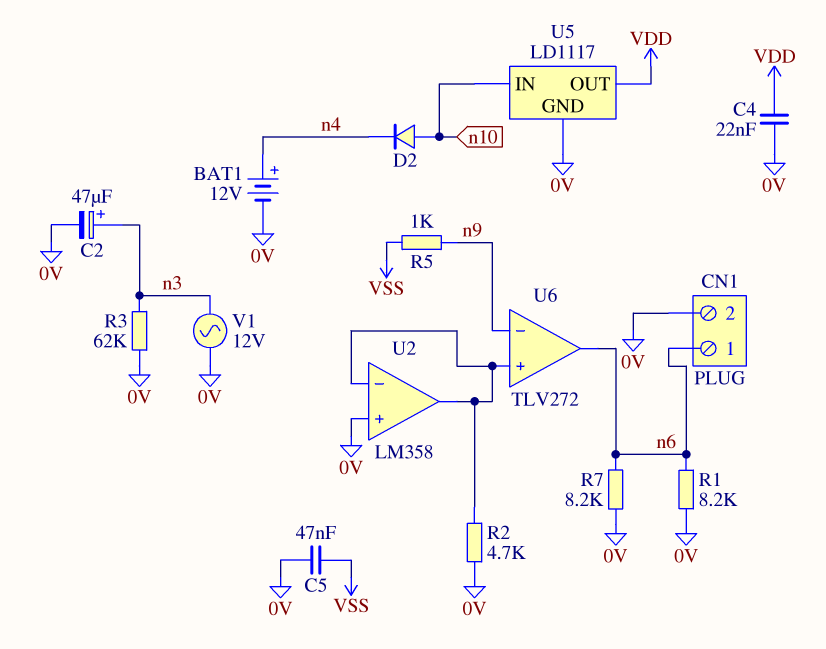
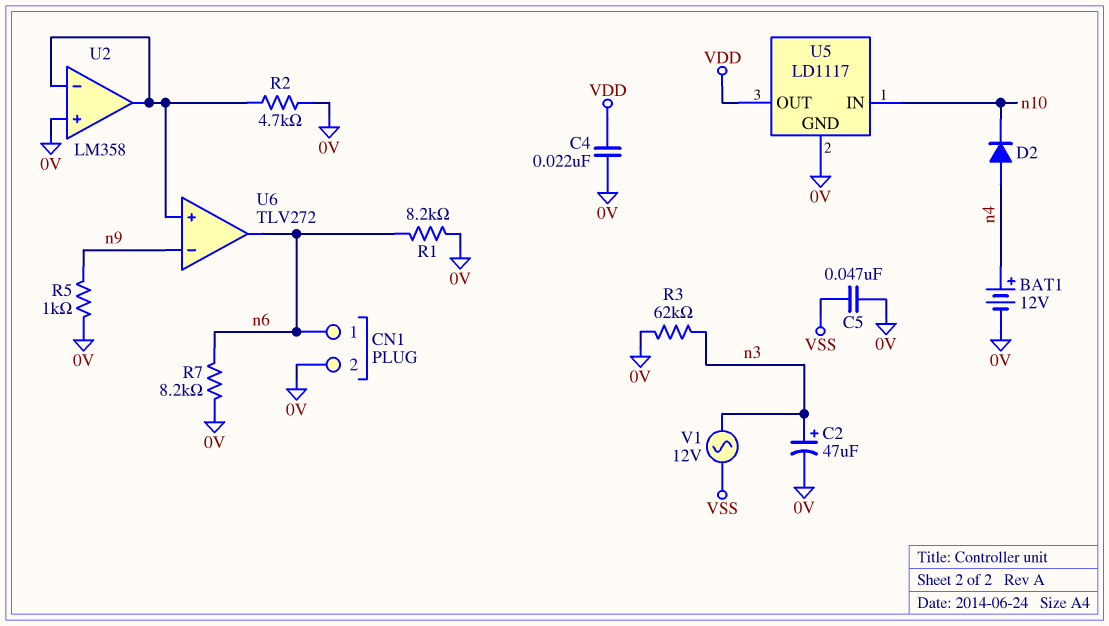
D2: diode (A n10, K n4) -> diode (A n4, K n10)
R5: 1k (VSS, n9) -> 1k (0V, n9)
V1: AC 12V (0V, n3) -> AC 12V (VSS, n3)

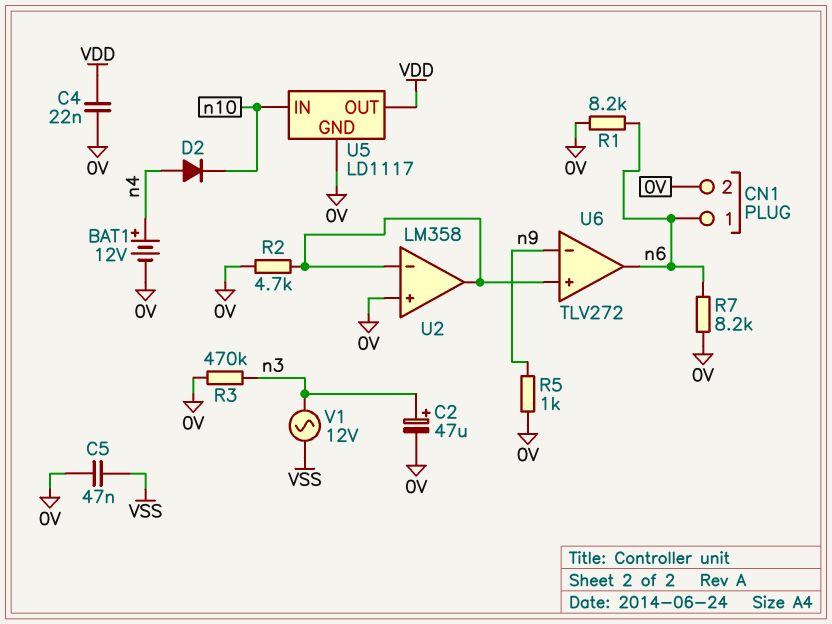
R3: 62k (0V, n3) -> 470k (0V, n3)

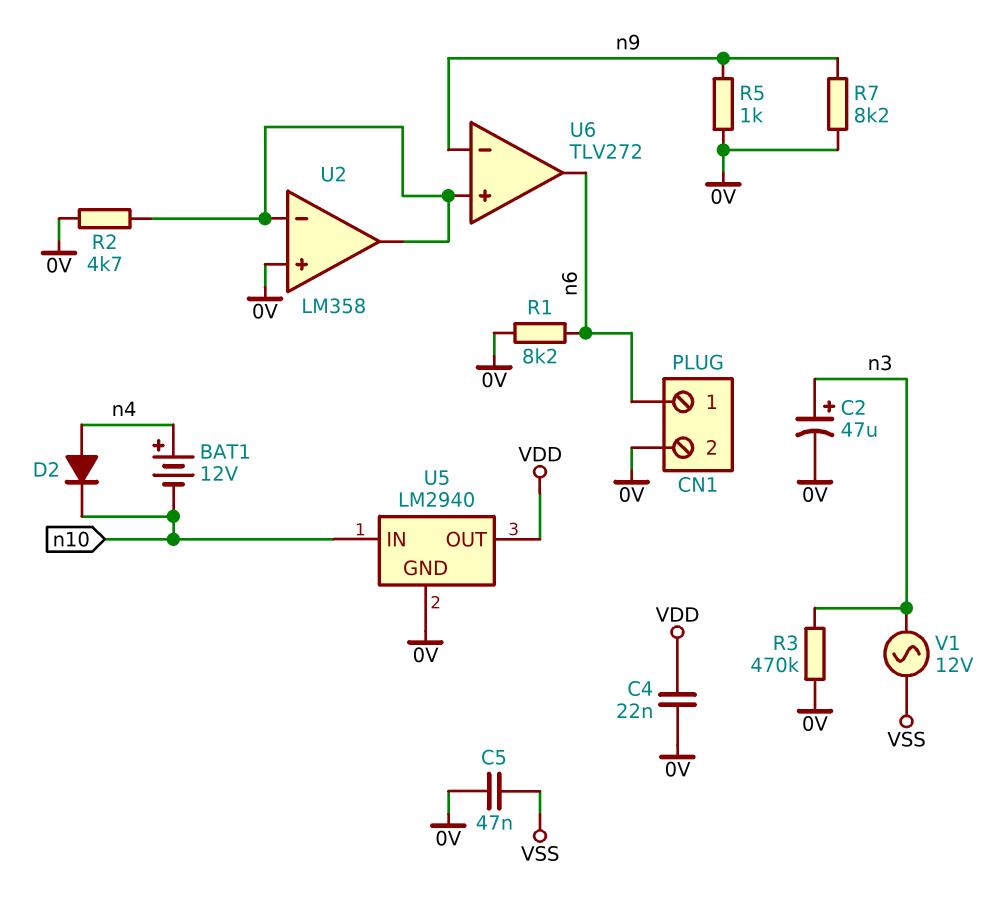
BAT1: 12V (plus n4, minus 0V) -> 12V (plus n4, minus n10)
R7: 8.2k (0V, n6) -> 8.2k (0V, n9)
U5: LD1117 -> LM2940

